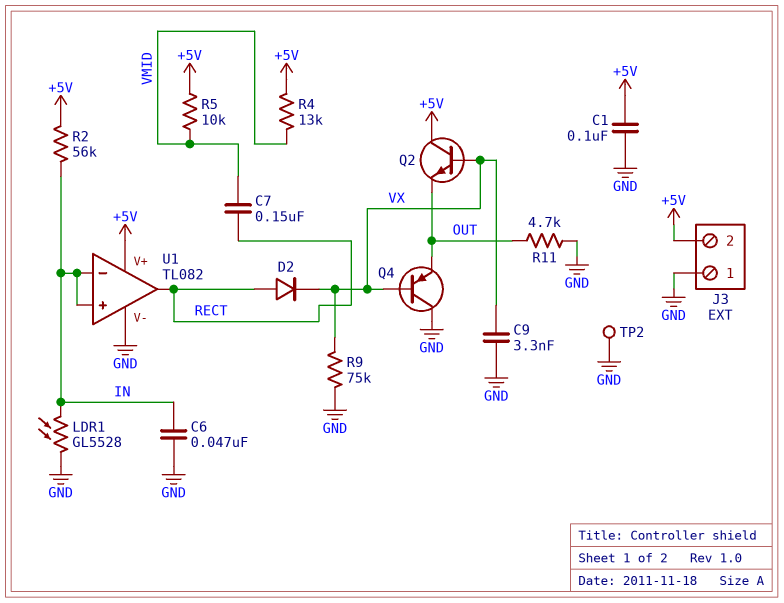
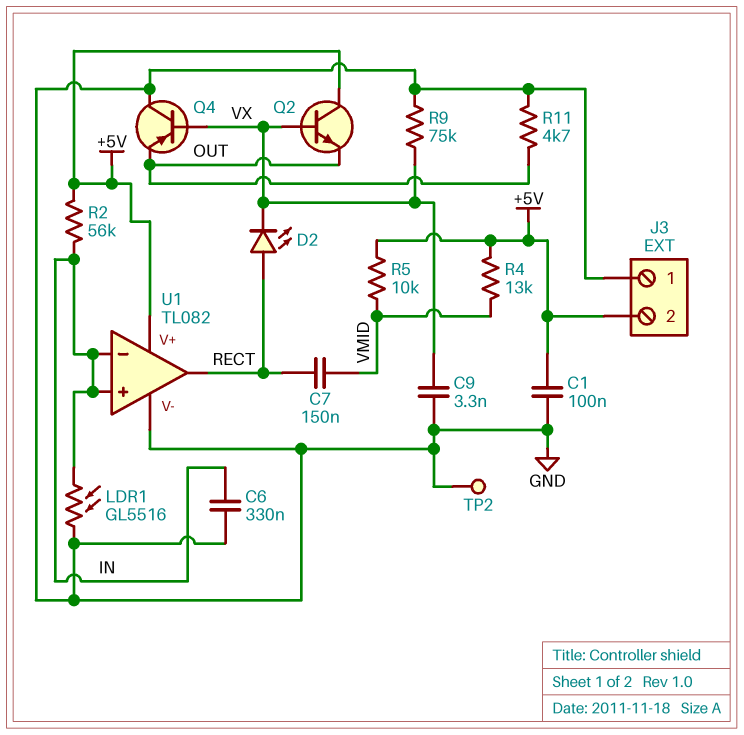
C6: 47nF (GND, IN) -> 330nF (GND, IN)
D2: diode (A RECT, K VX) -> LED (A RECT, K VX)
LDR1: GL5528 (GND, IN) -> GL5516 (GND, IN)

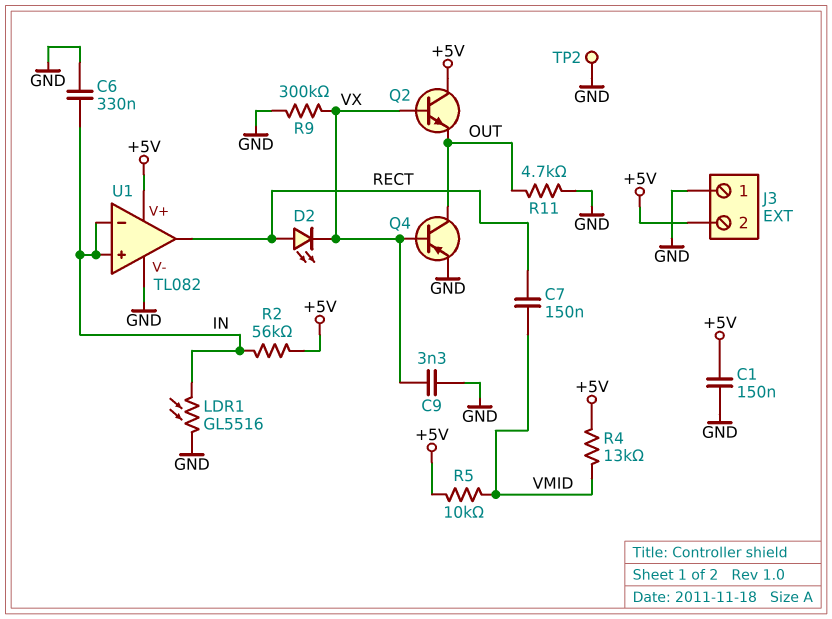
C1: 100nF (+5V, GND) -> 150nF (+5V, GND)
Q4: PNP (B VX, C GND, E OUT) -> PNP (B VX, C OUT, E GND)
R9: 75k (GND, VX) -> 300k (GND, VX)

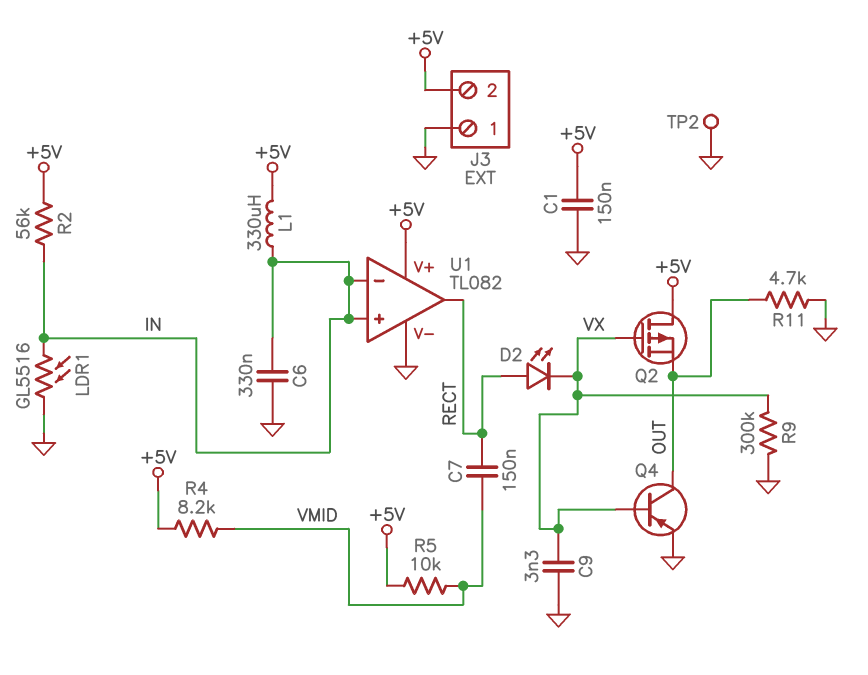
L1: none -> 330uH (+5V, IN)
Q2: NPN (B VX, C +5V, E OUT) -> PMOS (G VX, D +5V, S OUT)
R4: 13k (+5V, VMID) -> 8.2k (+5V, VMID)

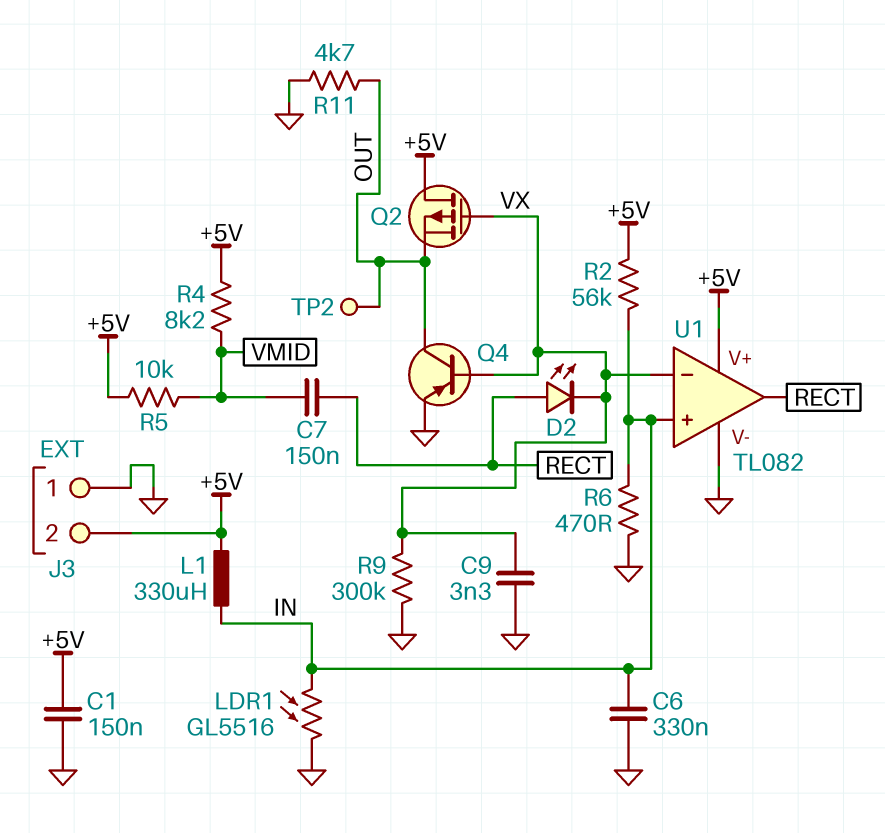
R6: none -> 470 (GND, IN)
TP2: test point (GND) -> test point (OUT)
U1 pin in-: IN -> VX

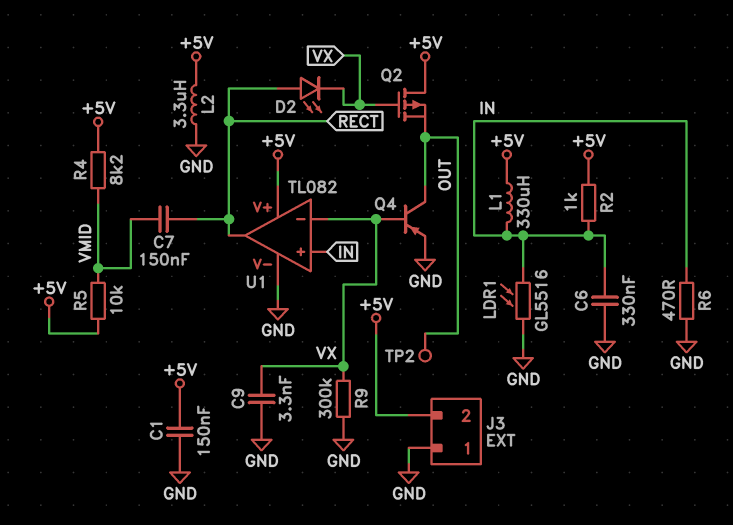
L2: none -> 3.3uH (+5V, GND)
R2: 56k (+5V, IN) -> 1k (+5V, IN)
R11: 4.7k (GND, OUT) -> none

